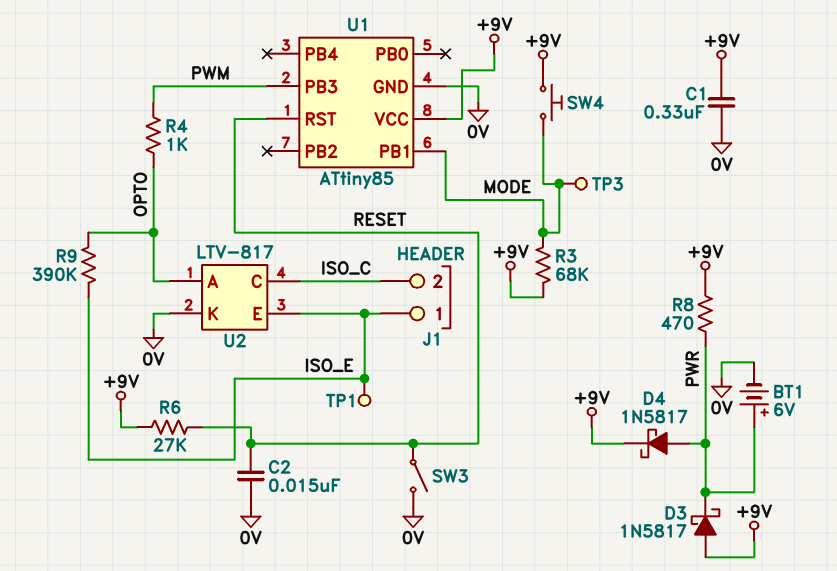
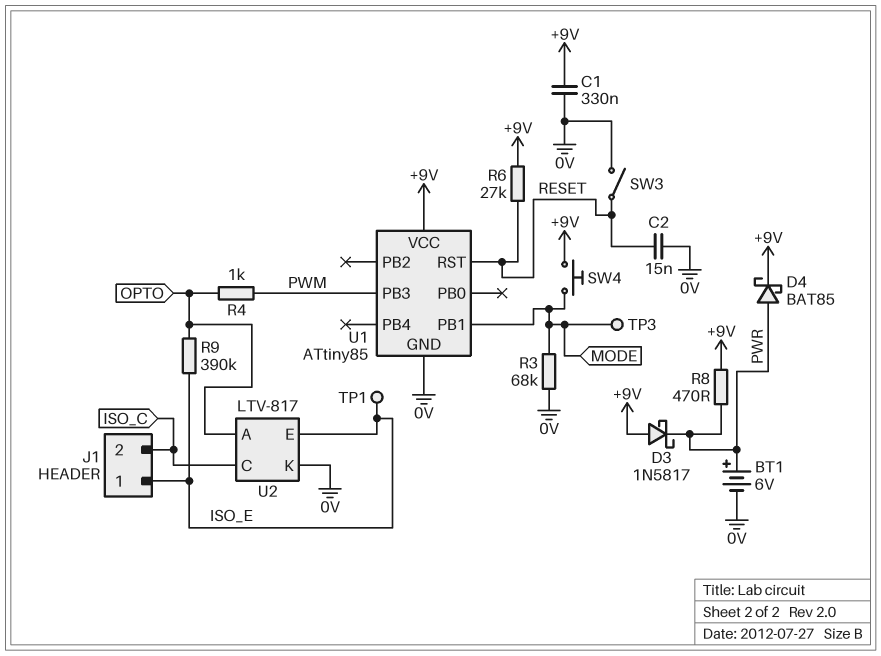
D4: schottky 1N5817 (A PWR, K +9V) -> schottky BAT85 (A PWR, K +9V)
R3: 68k (+9V, MODE) -> 68k (0V, MODE)

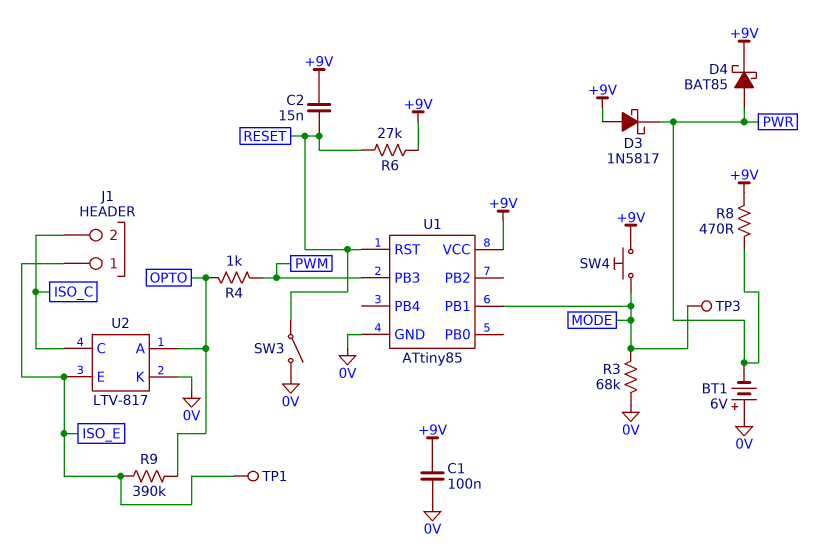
BT1: 6V (plus PWR, minus 0V) -> 6V (plus 0V, minus PWR)
C1: 330nF (+9V, 0V) -> 100nF (+9V, 0V)
C2: 15nF (0V, RESET) -> 15nF (+9V, RESET)

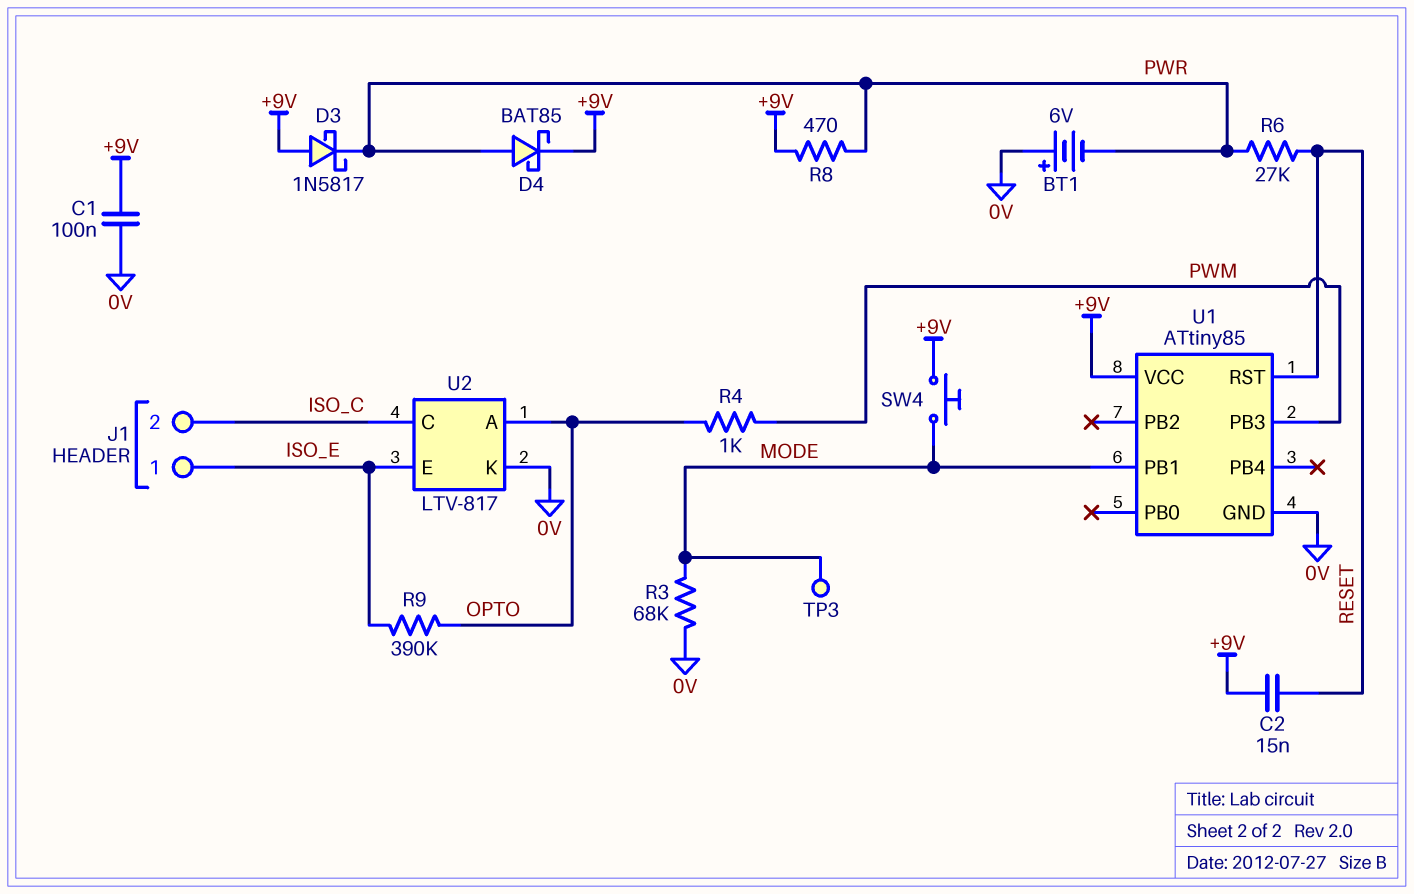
R6: 27k (+9V, RESET) -> 27k (PWR, RESET)
SW3: switch (0V, RESET) -> none
TP1: test point (ISO_E) -> none

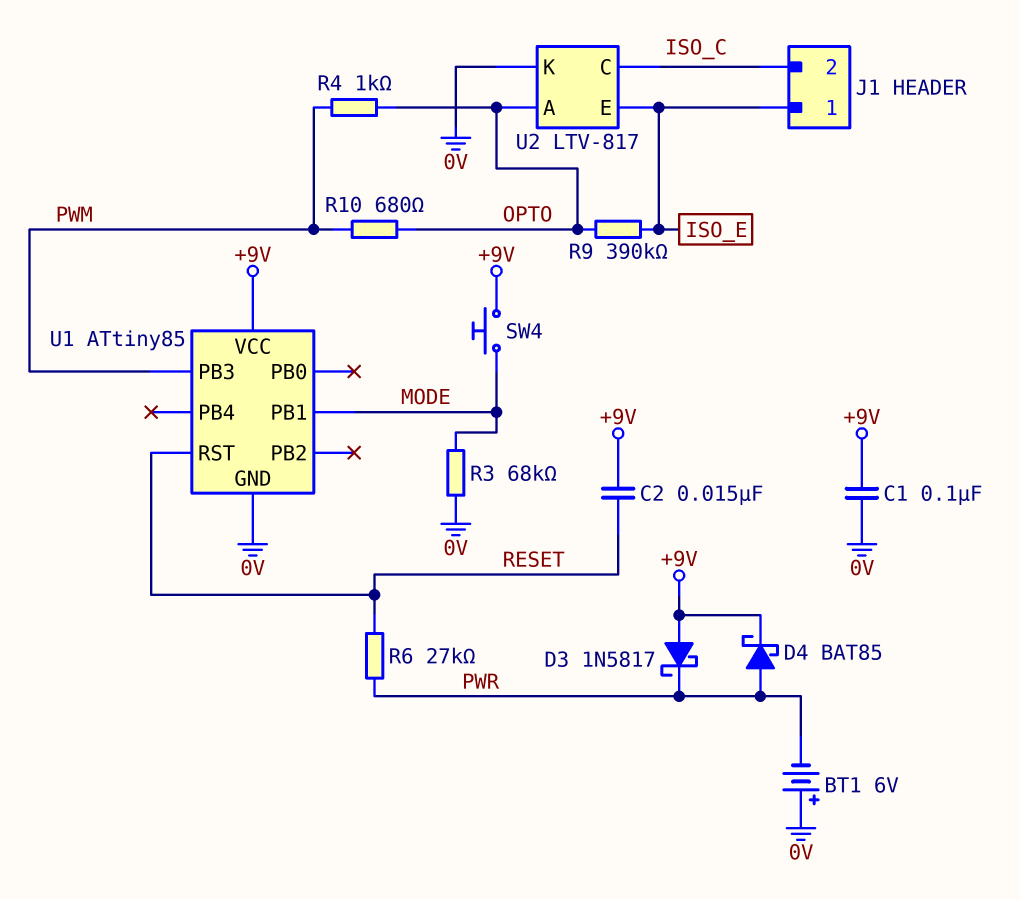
R8: 470 (+9V, PWR) -> none
R10: none -> 680 (OPTO, PWM)
TP3: test point (MODE) -> none

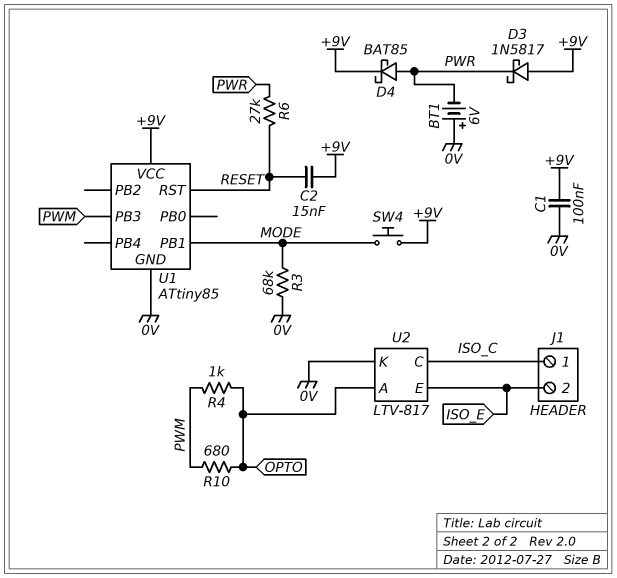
J1 pin 1: ISO_E -> ISO_C
J1 pin 2: ISO_C -> ISO_E
R9: 390k (ISO_E, OPTO) -> none

